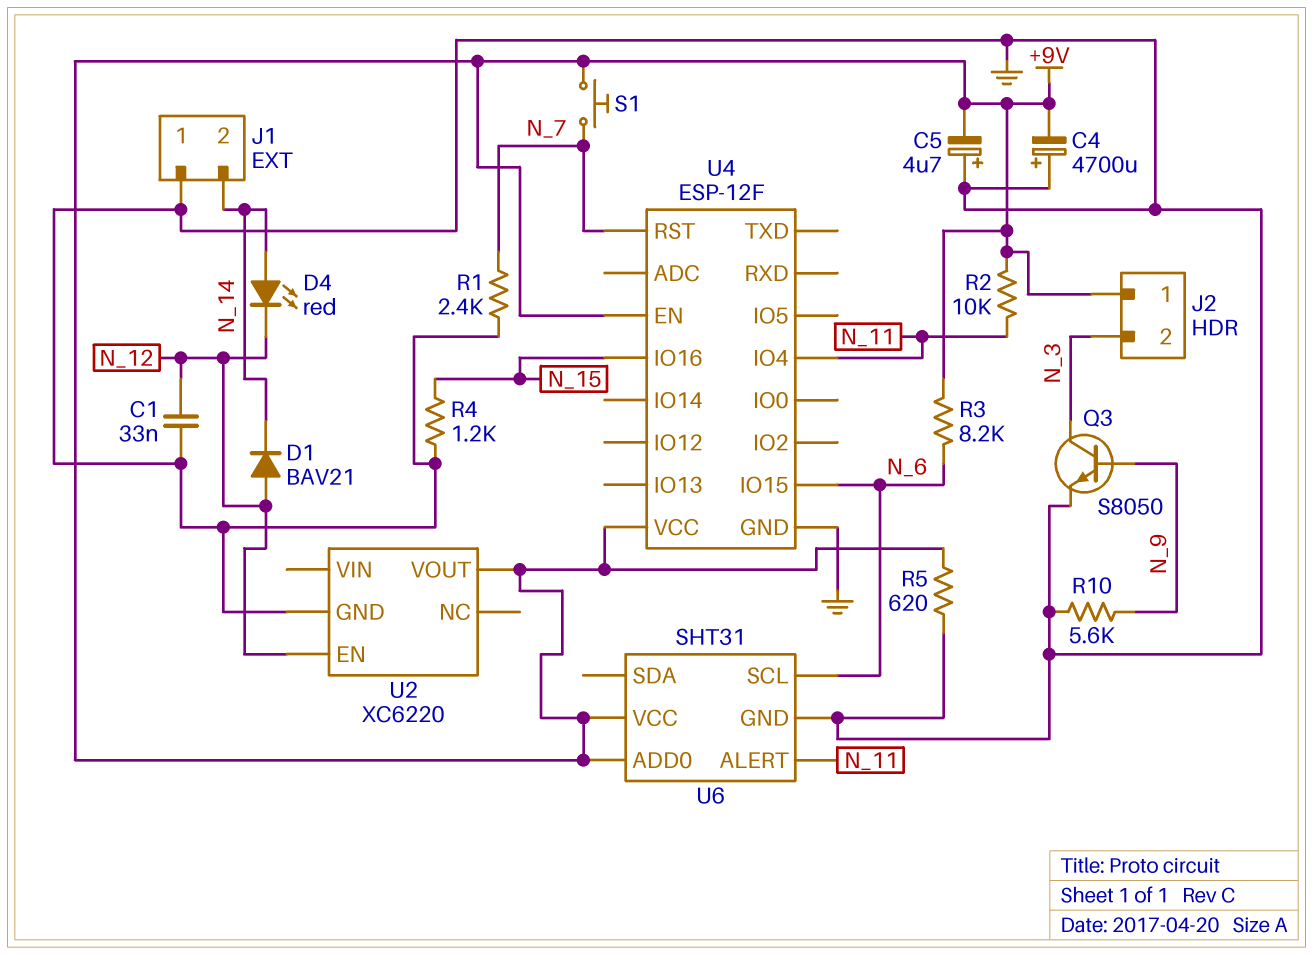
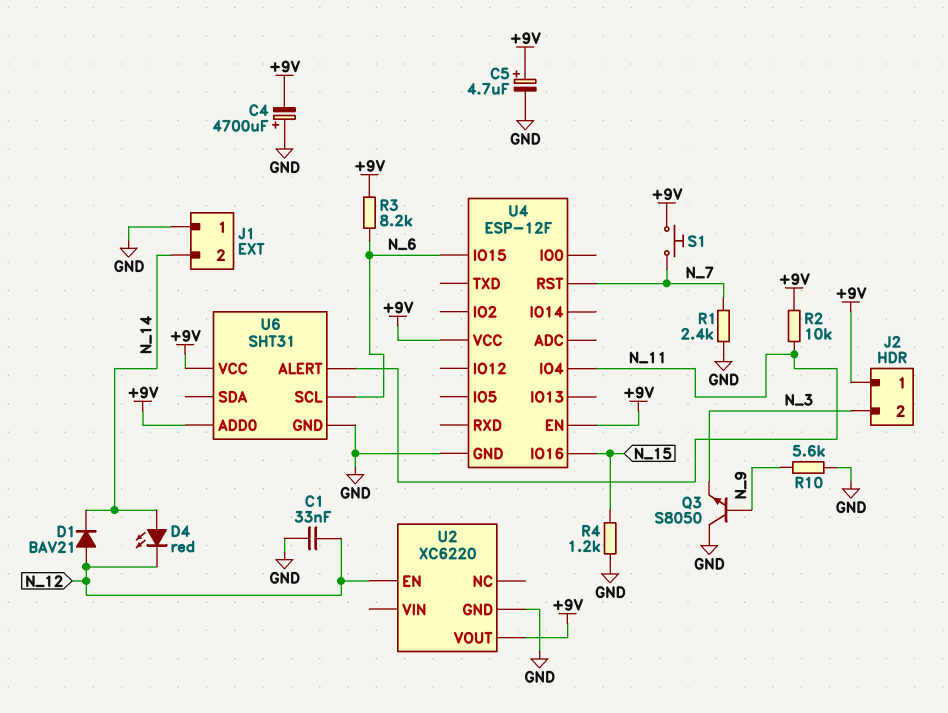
C5: 4.7uF (plus GND, minus +9V) -> 4.7uF (plus +9V, minus GND)
Q3: NPN S8050 (B N_9, C N_3, E GND) -> NPN S8050 (B N_9, C GND, E N_3)
R5: 620 (+9V, GND) -> none

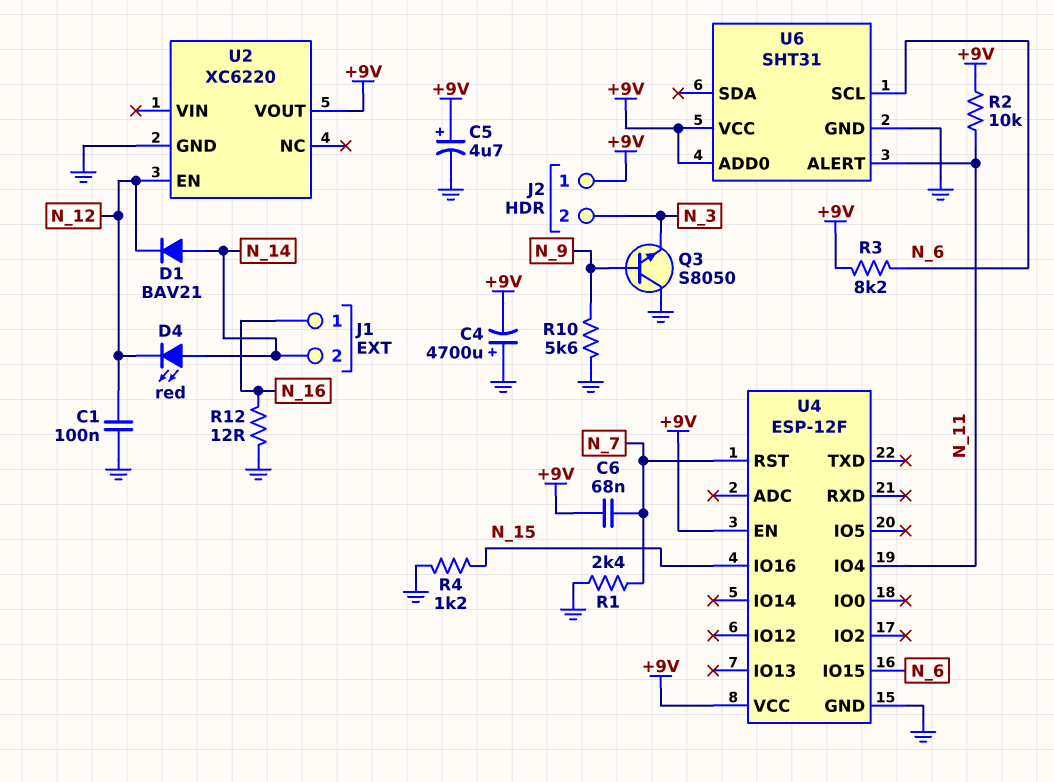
C1: 33nF (GND, N_12) -> 100nF (GND, N_12)
C6: none -> 68nF (+9V, N_7)
D1: diode BAV21 (A N_12, K N_14) -> diode BAV21 (A N_14, K N_12)
J1 pin 1: GND -> N_16
R12: none -> 12 (GND, N_16)
S1: button (+9V, N_7) -> none

